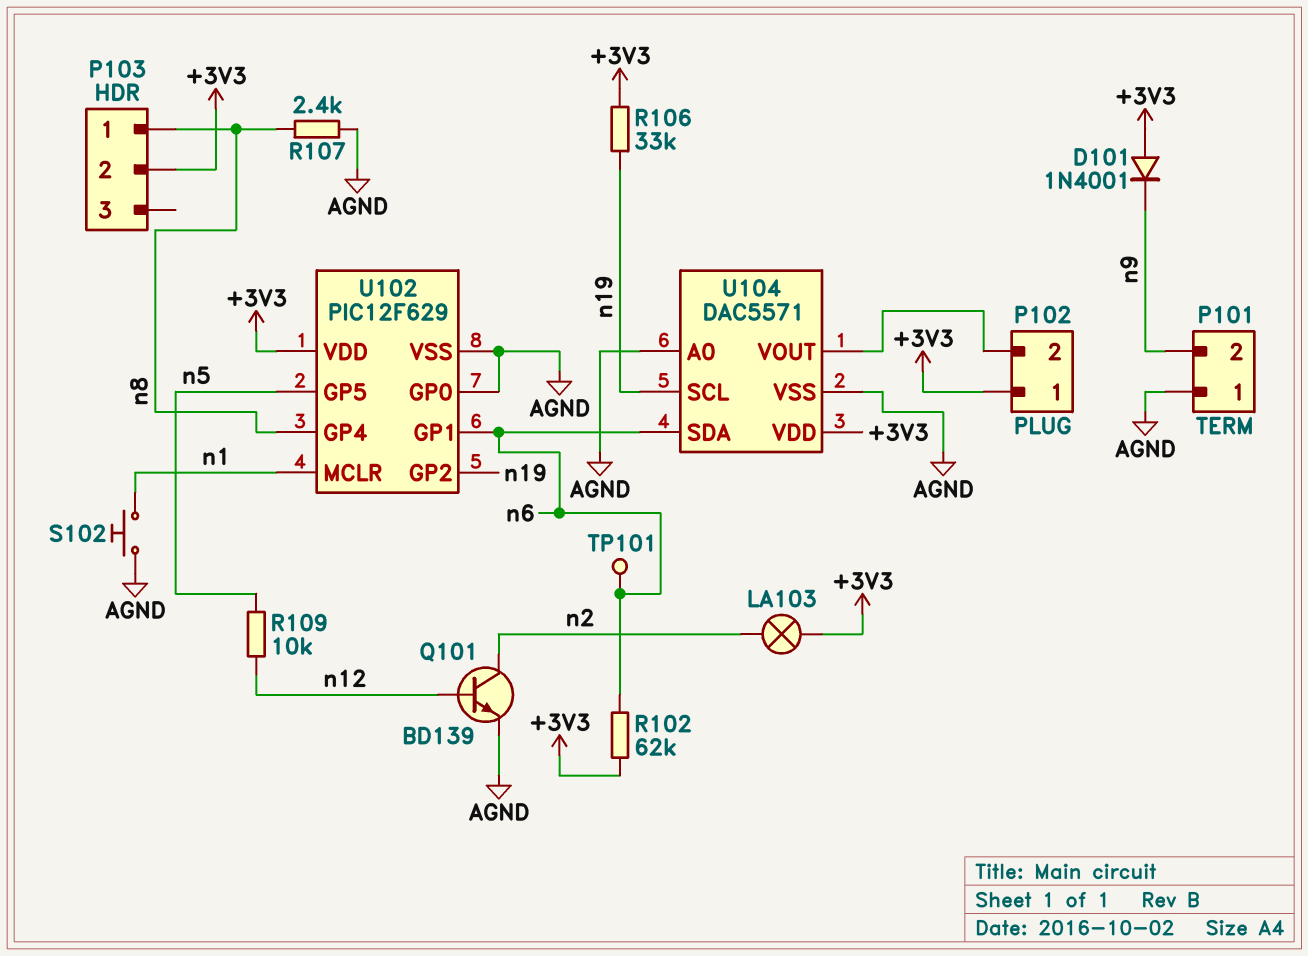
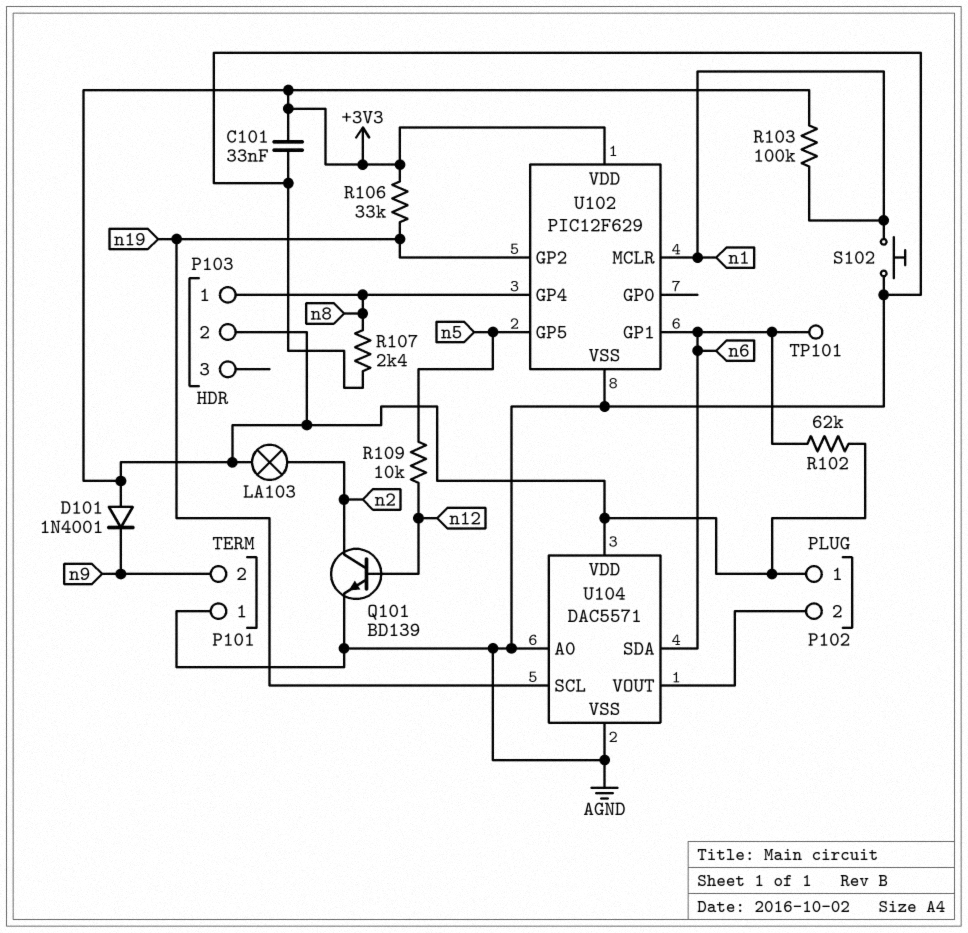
C101: none -> 33nF (+3V3, AGND)
R103: none -> 100k (+3V3, n1)
U102 pin GP0: AGND -> none

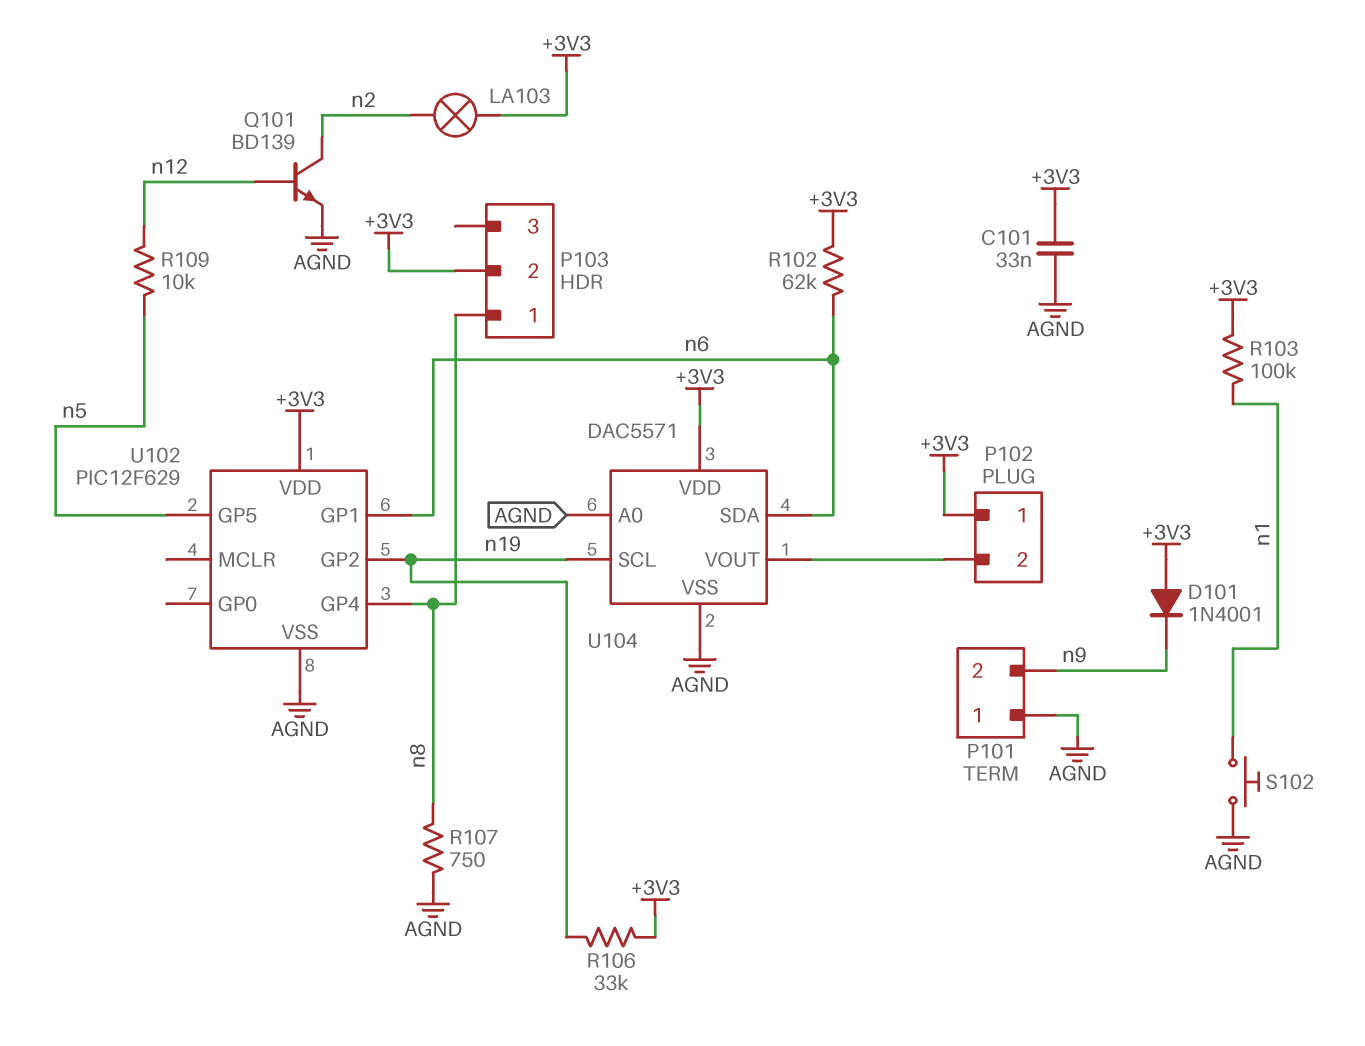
R107: 2.4k (AGND, n8) -> 750 (AGND, n8)
TP101: test point (n6) -> none
U102 pin MCLR: n1 -> none

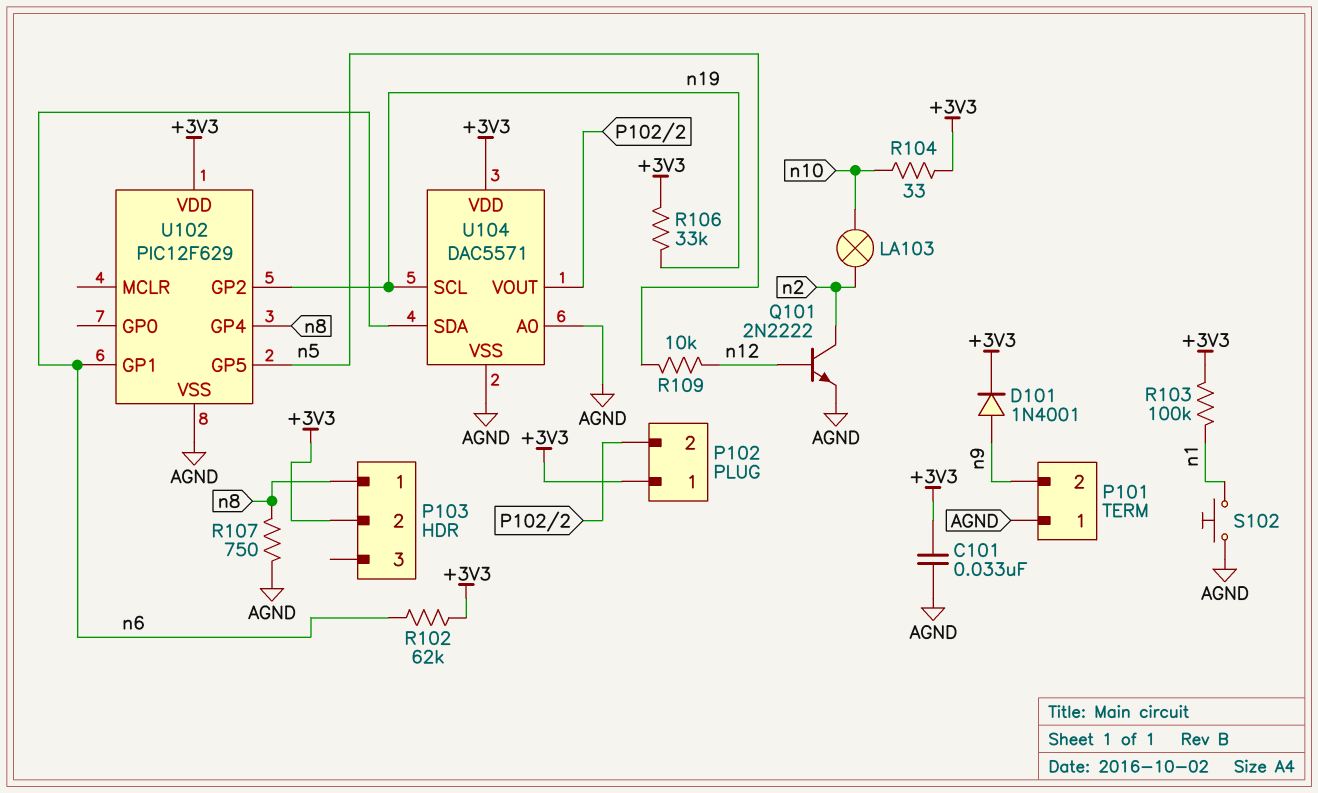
D101: diode 1N4001 (A +3V3, K n9) -> diode 1N4001 (A n9, K +3V3)
LA103: lamp (+3V3, n2) -> lamp (n2, n10)
Q101: NPN BD139 (B n12, C n2, E AGND) -> NPN 2N2222 (B n12, C n2, E AGND)
R104: none -> 33 (+3V3, n10)

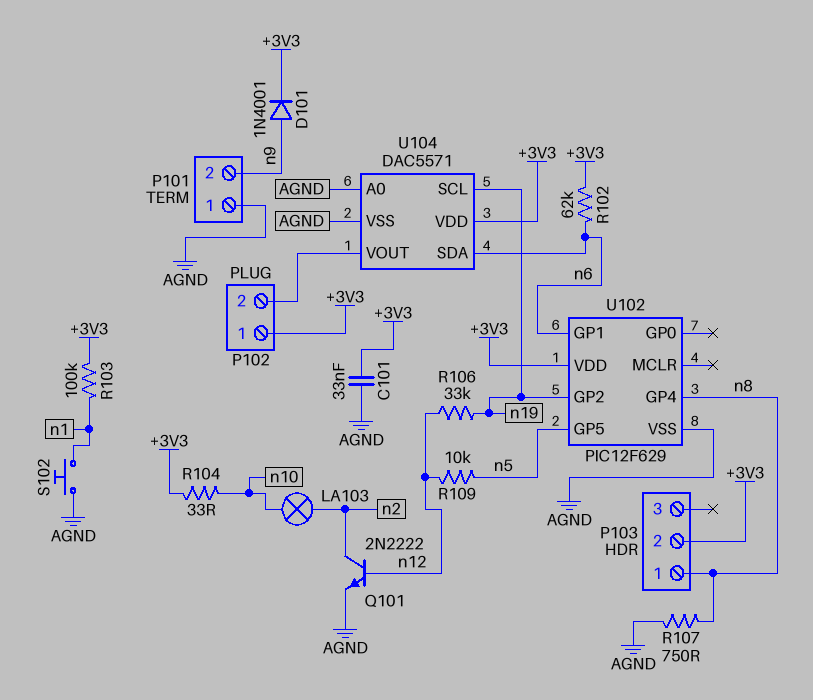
R106: 33k (+3V3, n19) -> 33k (n12, n19)

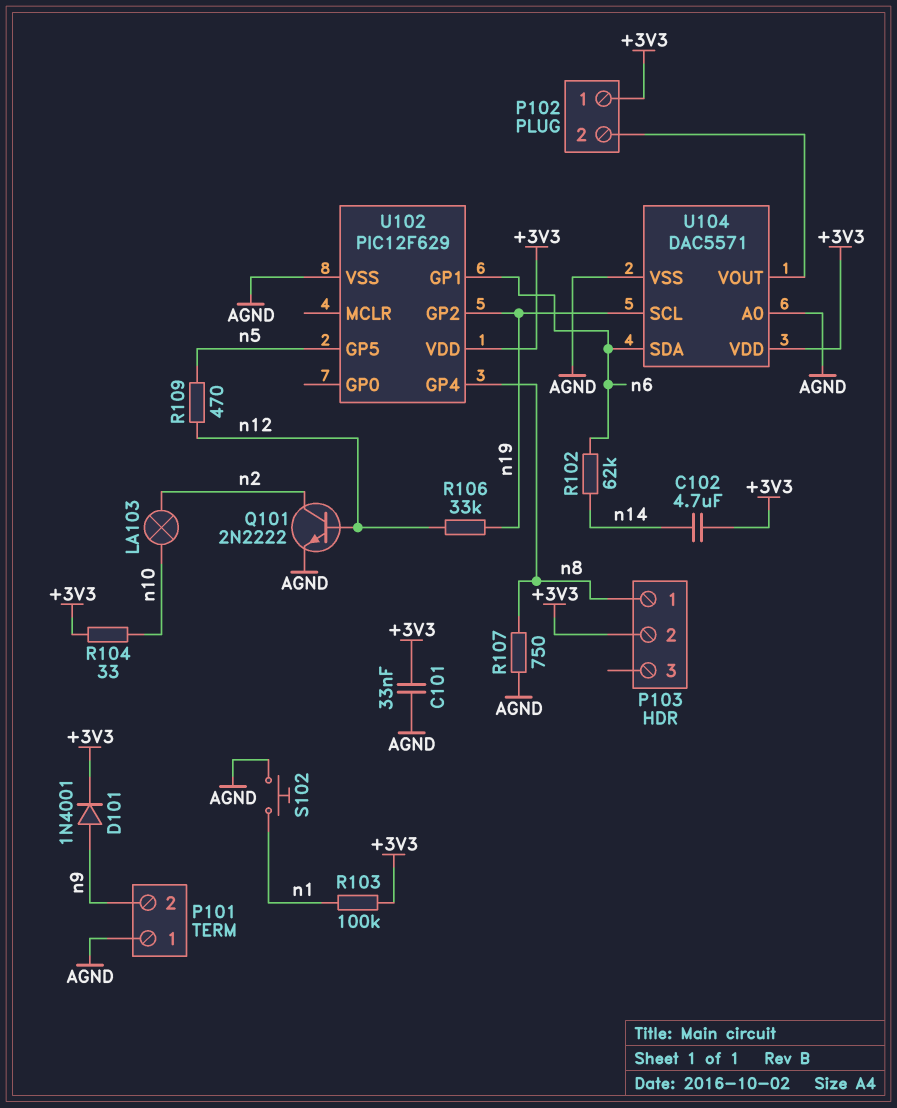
C102: none -> 4.7uF (+3V3, n14)
R102: 62k (+3V3, n6) -> 62k (n6, n14)
R109: 10k (n5, n12) -> 470 (n5, n12)

